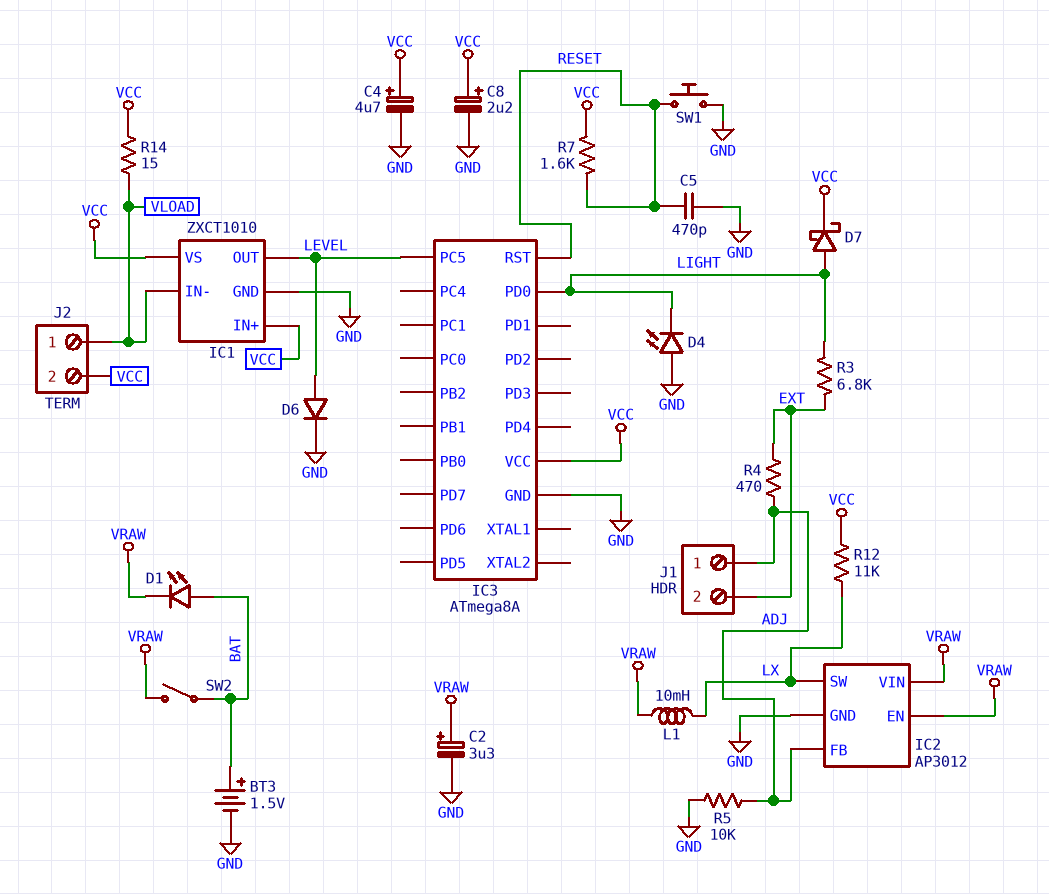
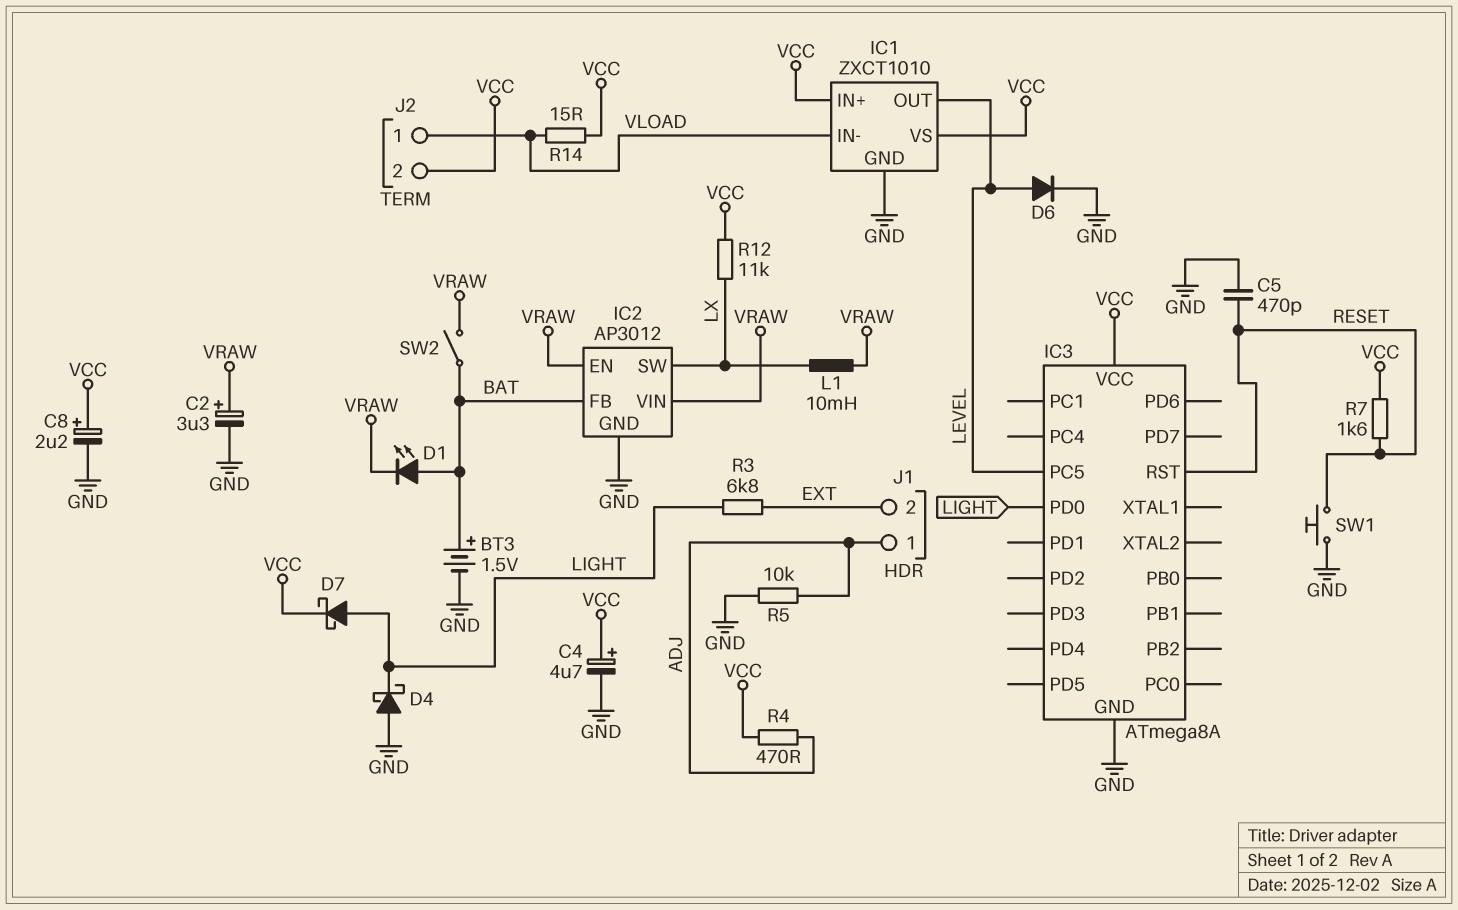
D4: LED (A GND, K LIGHT) -> schottky (A GND, K LIGHT)
IC2 pin FB: ADJ -> BAT
R4: 470 (ADJ, EXT) -> 470 (ADJ, VCC)

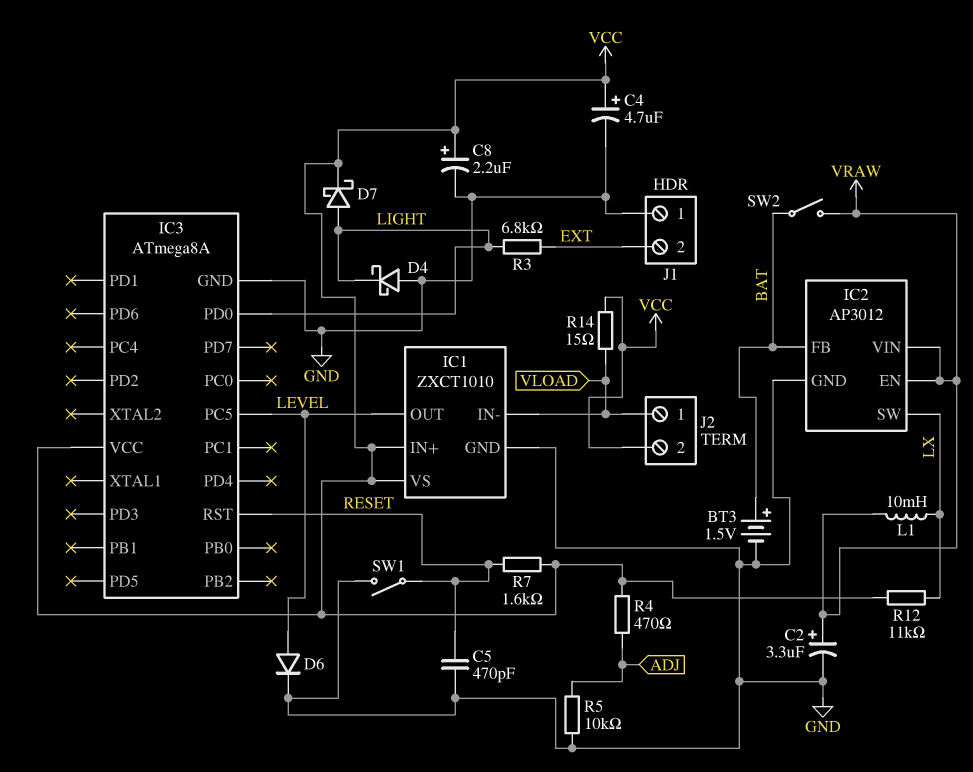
D1: LED (A BAT, K VRAW) -> none
J1 pin 1: ADJ -> GND
SW1: button (GND, RESET) -> switch (GND, RESET)

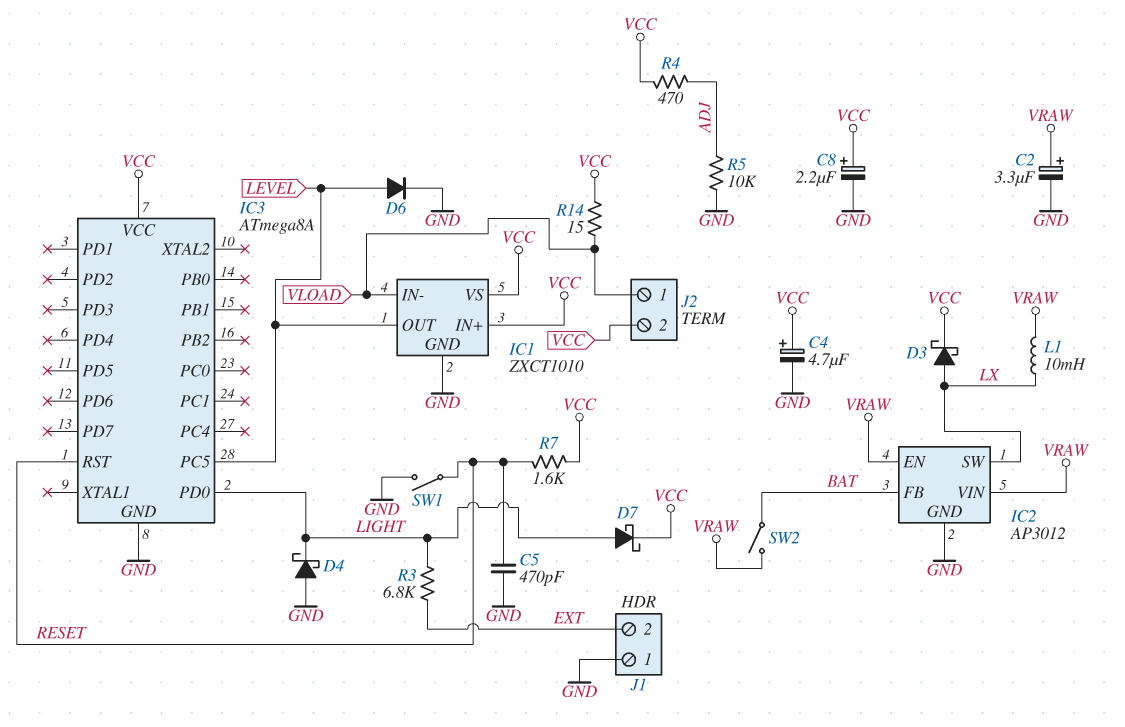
BT3: 1.5V (plus BAT, minus GND) -> none
D3: none -> schottky (A LX, K VCC)
R12: 11k (LX, VCC) -> none

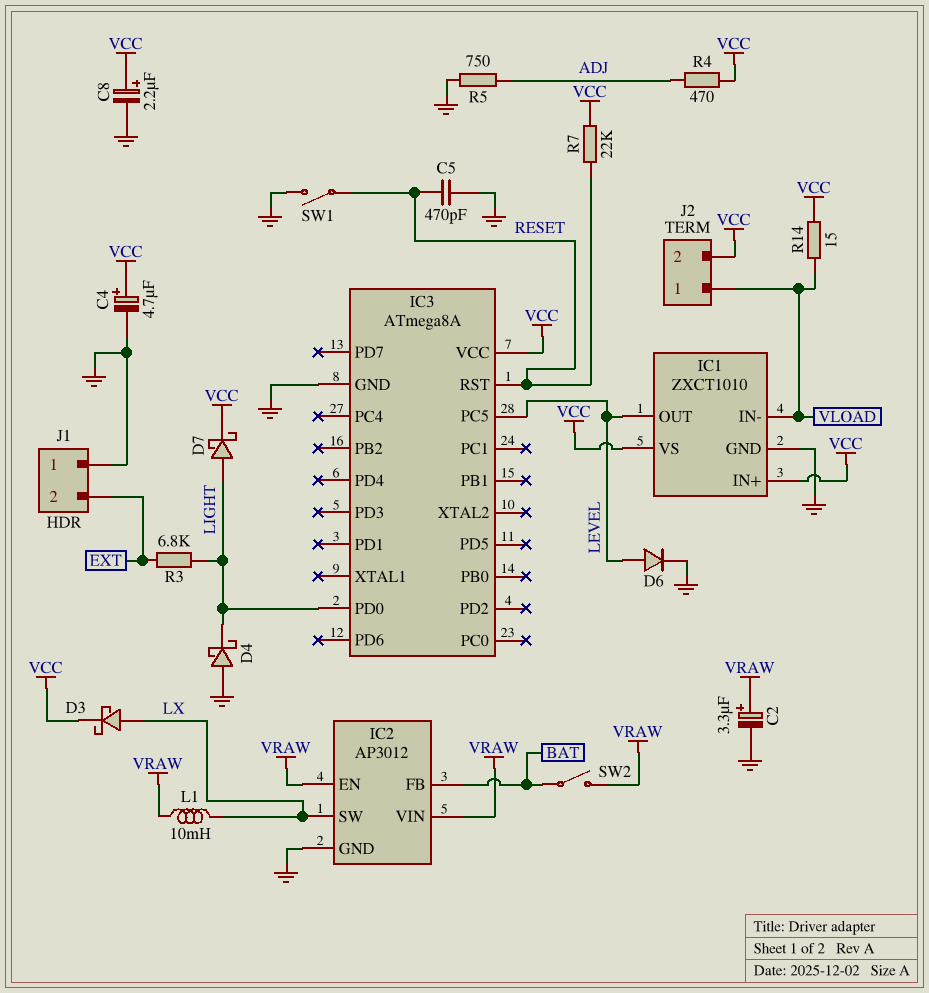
R5: 10k (ADJ, GND) -> 750 (ADJ, GND)
R7: 1.6k (RESET, VCC) -> 22k (RESET, VCC)

